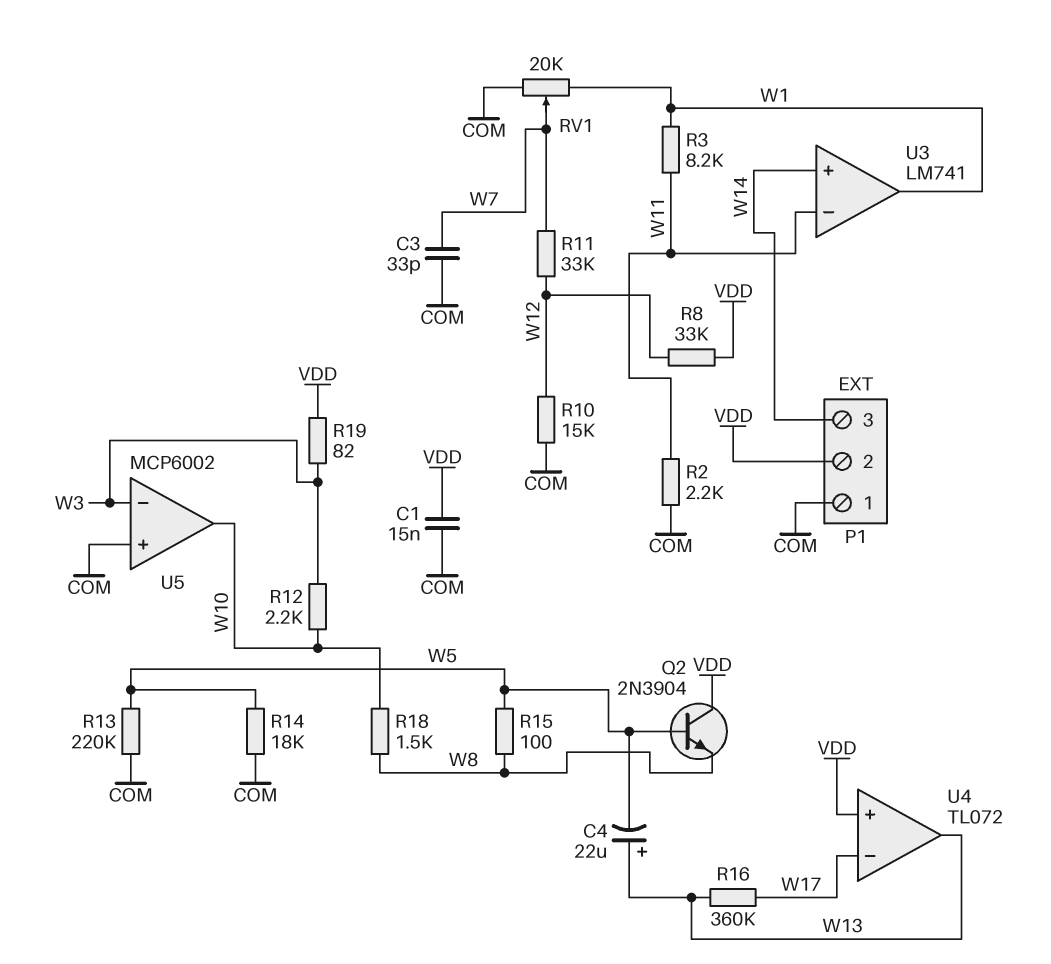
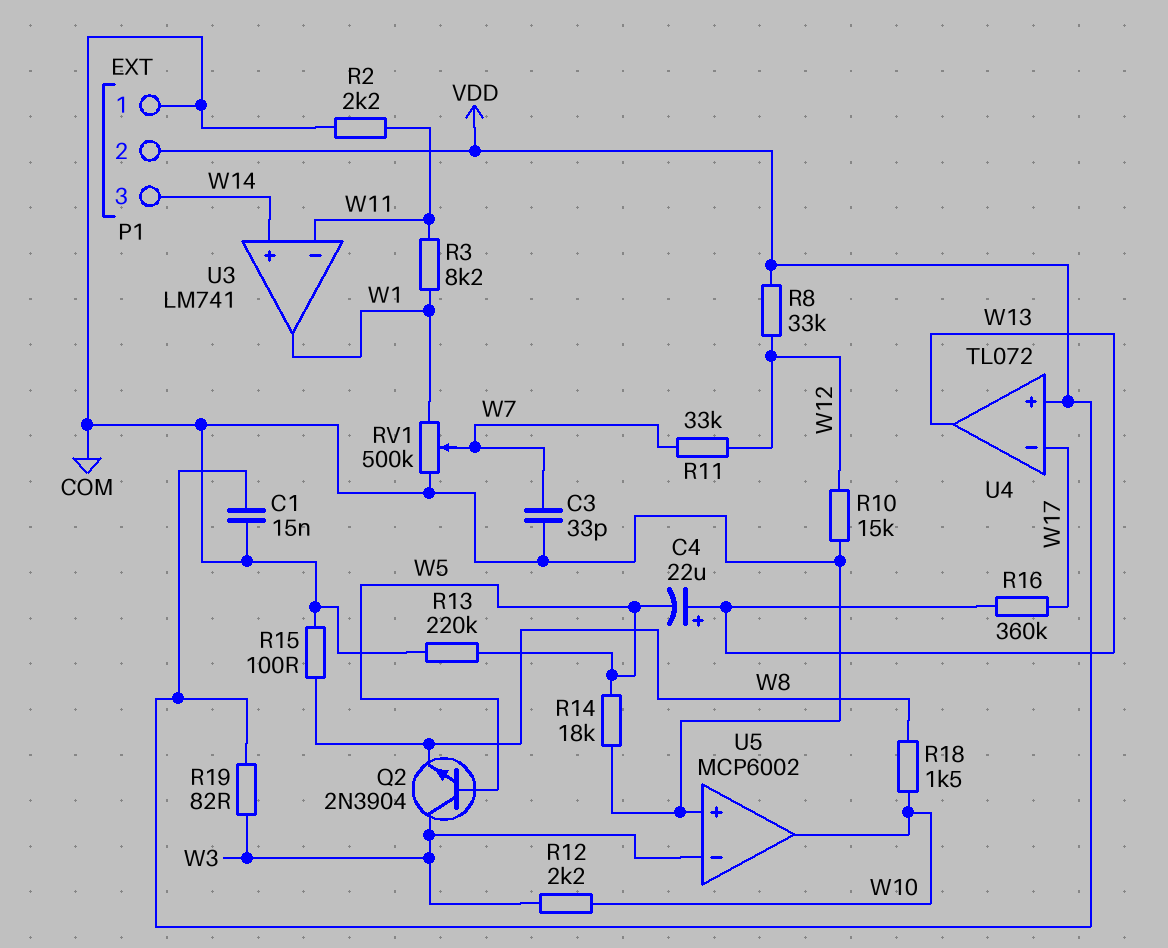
Q2: NPN 2N3904 (B W5, C VDD, E W8) -> NPN 2N3904 (B W5, C W3, E W8)
R15: 100 (W5, W8) -> 100 (COM, W8)
RV1: 20k (COM, W1, wiper W7) -> 500k (COM, W1, wiper W7)

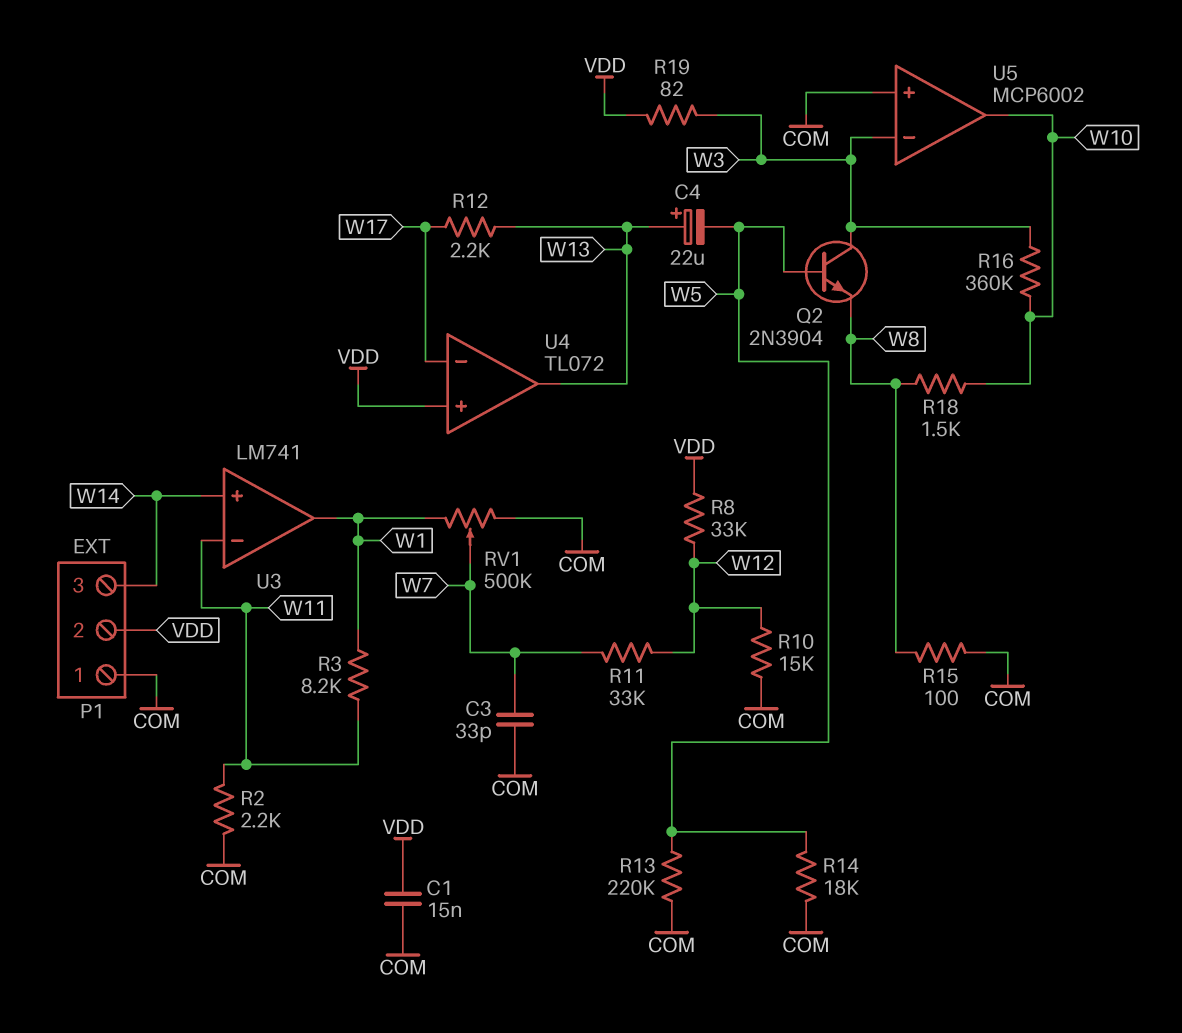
R12: 2.2k (W3, W10) -> 2.2k (W13, W17)
R16: 360k (W13, W17) -> 360k (W3, W10)

